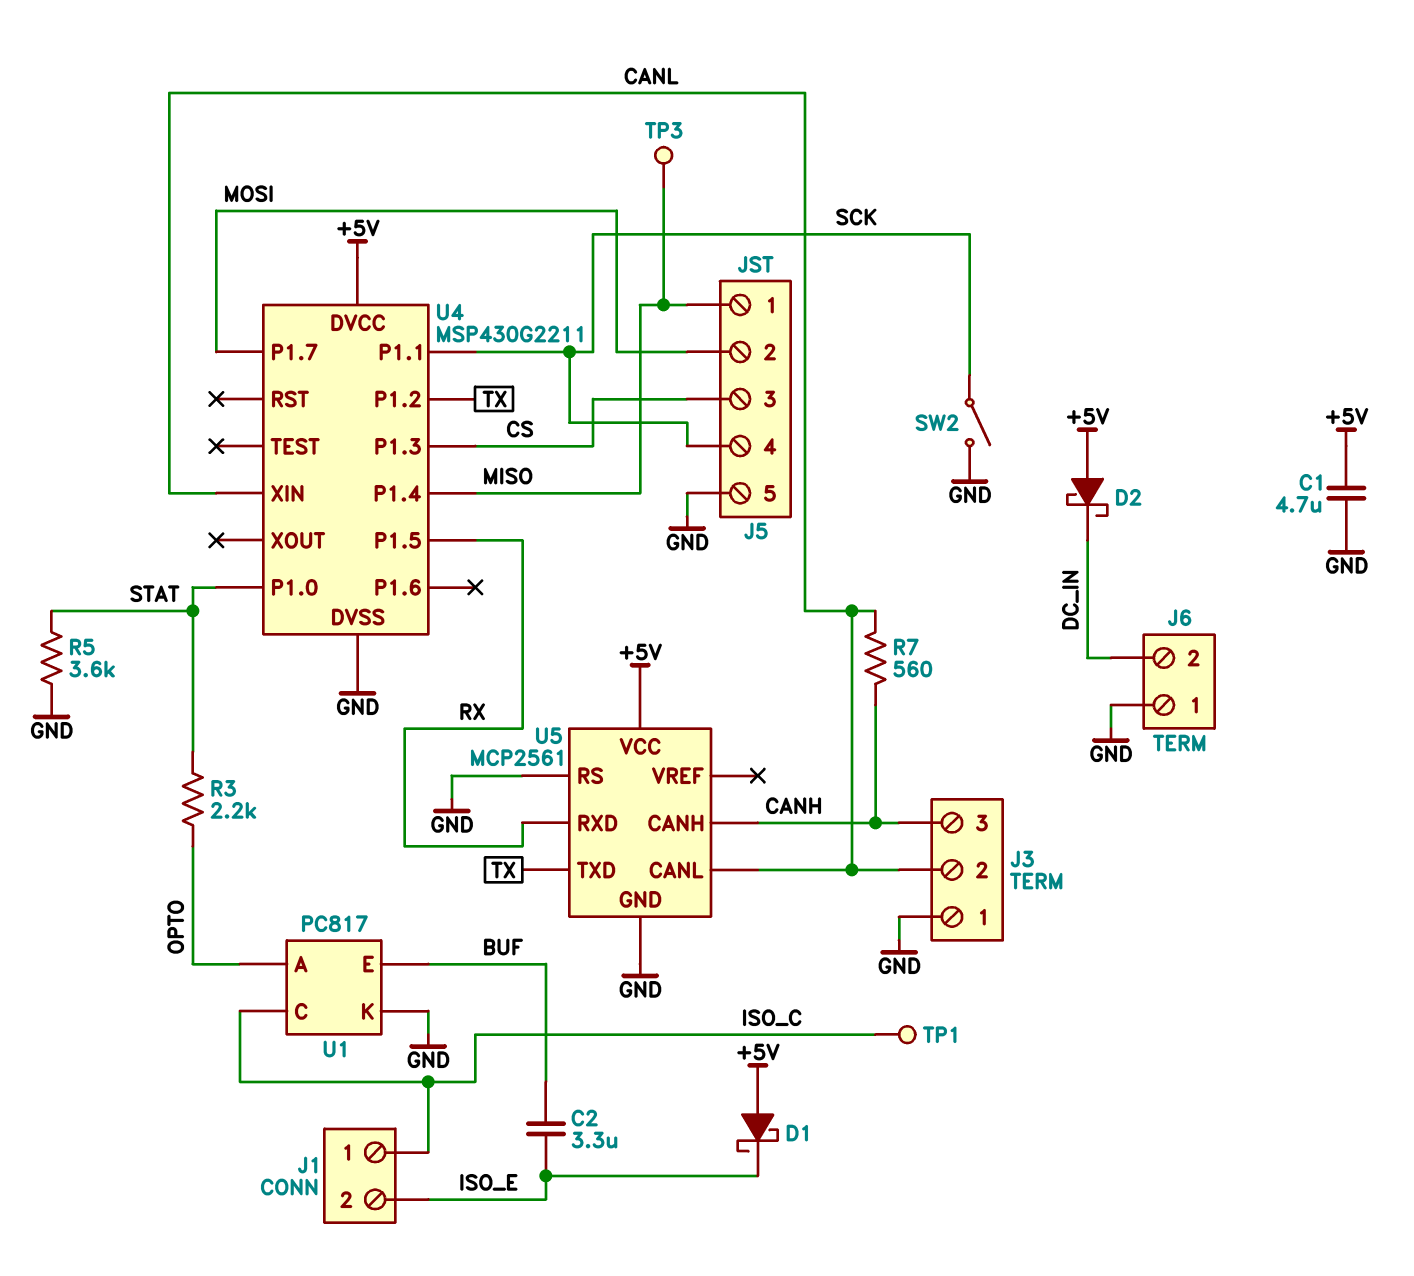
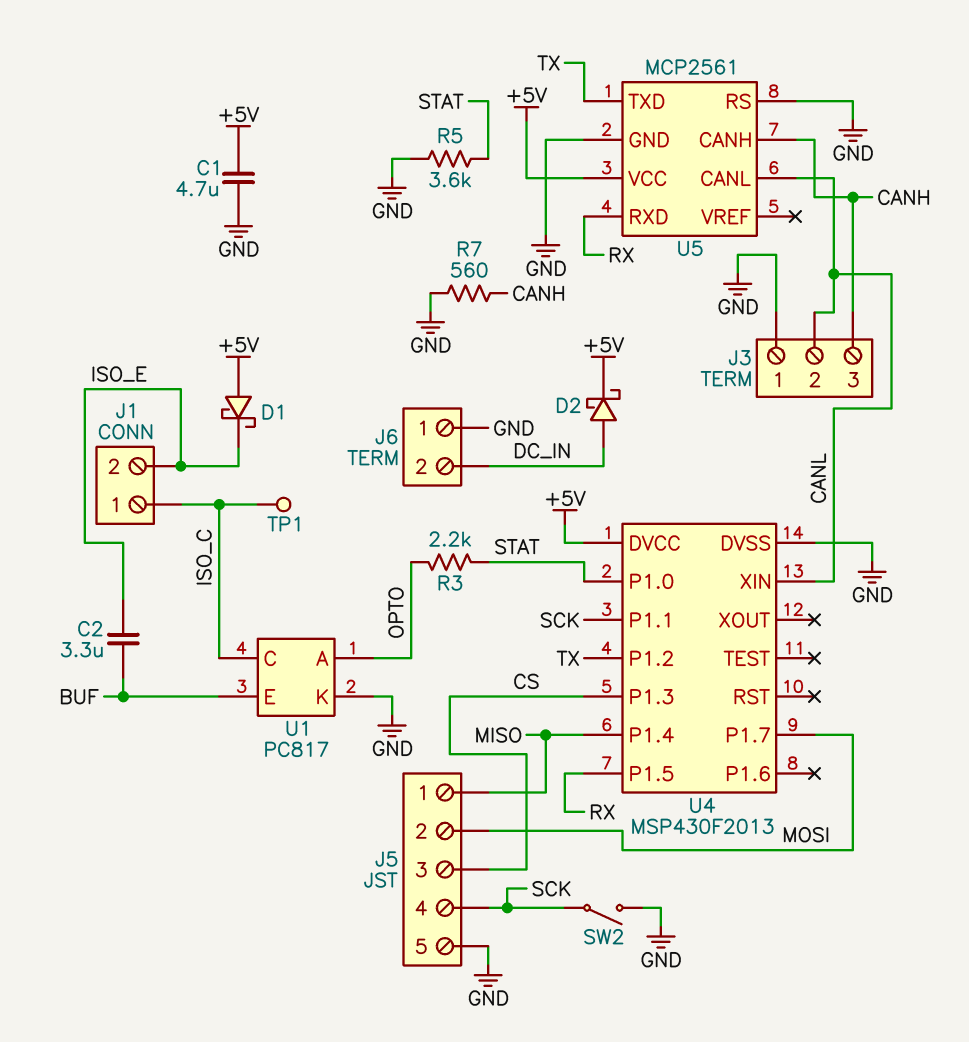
D2: schottky (A +5V, K DC_IN) -> schottky (A DC_IN, K +5V)
R7: 560 (CANH, CANL) -> 560 (CANH, GND)
TP3: test point (MISO) -> none
U4: MSP430G2211 -> MSP430F2013

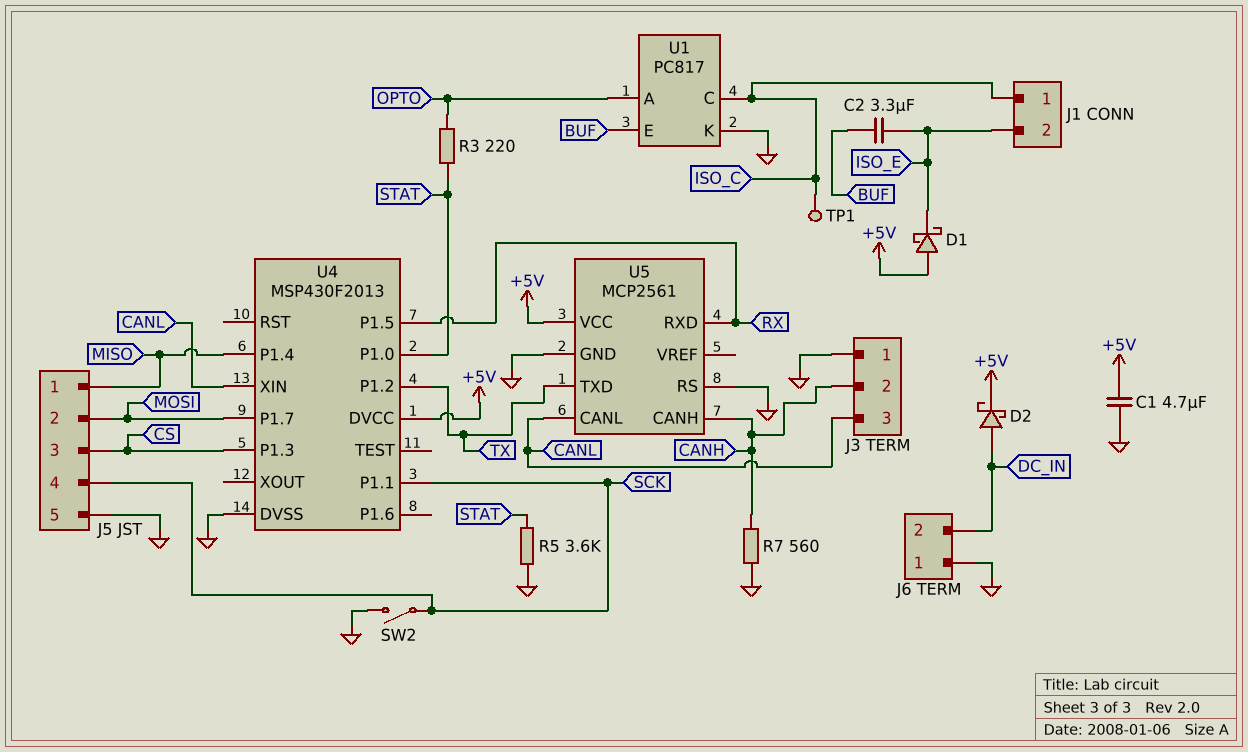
J3 pin 2: CANL -> CANH
J3 pin 3: CANH -> CANL
R3: 2.2k (OPTO, STAT) -> 220 (OPTO, STAT)

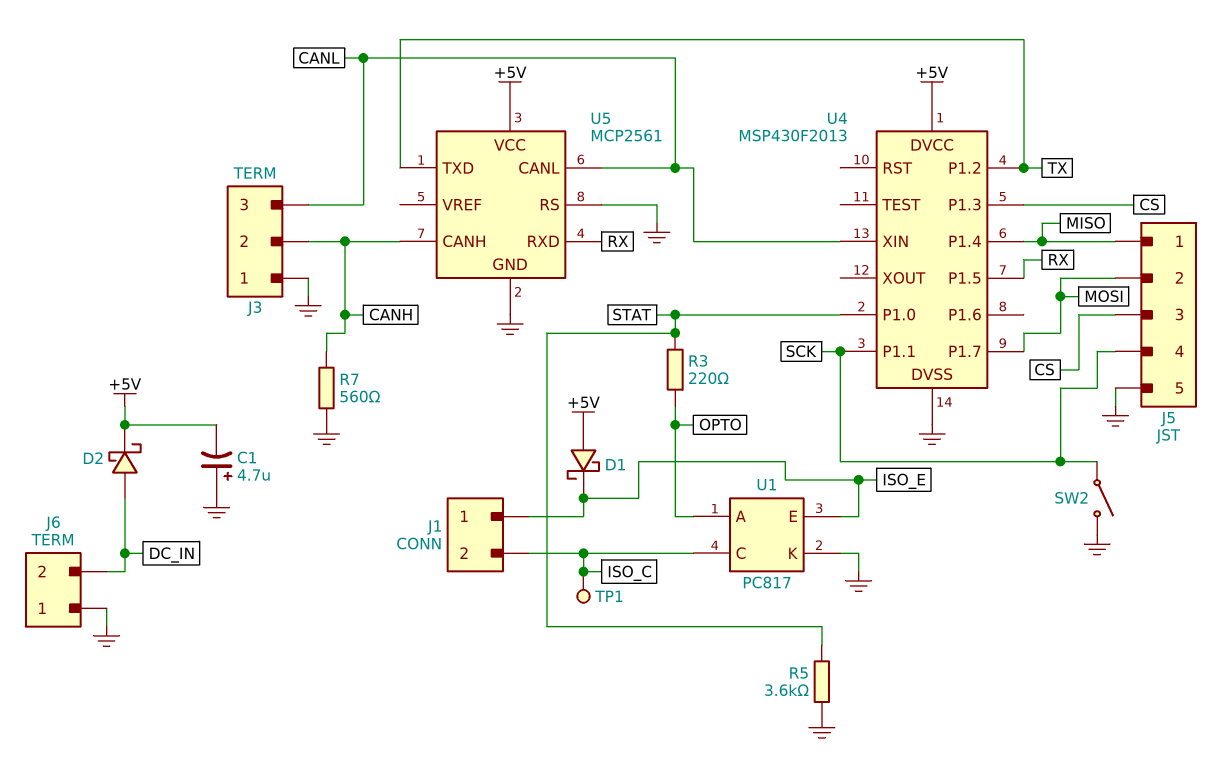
C1: 4.7uF (+5V, GND) -> 4.7uF (plus GND, minus +5V)
C2: 3.3uF (BUF, ISO_E) -> none
J1 pin 1: ISO_C -> ISO_E
J1 pin 2: ISO_E -> ISO_C
U1 pin E: BUF -> ISO_E

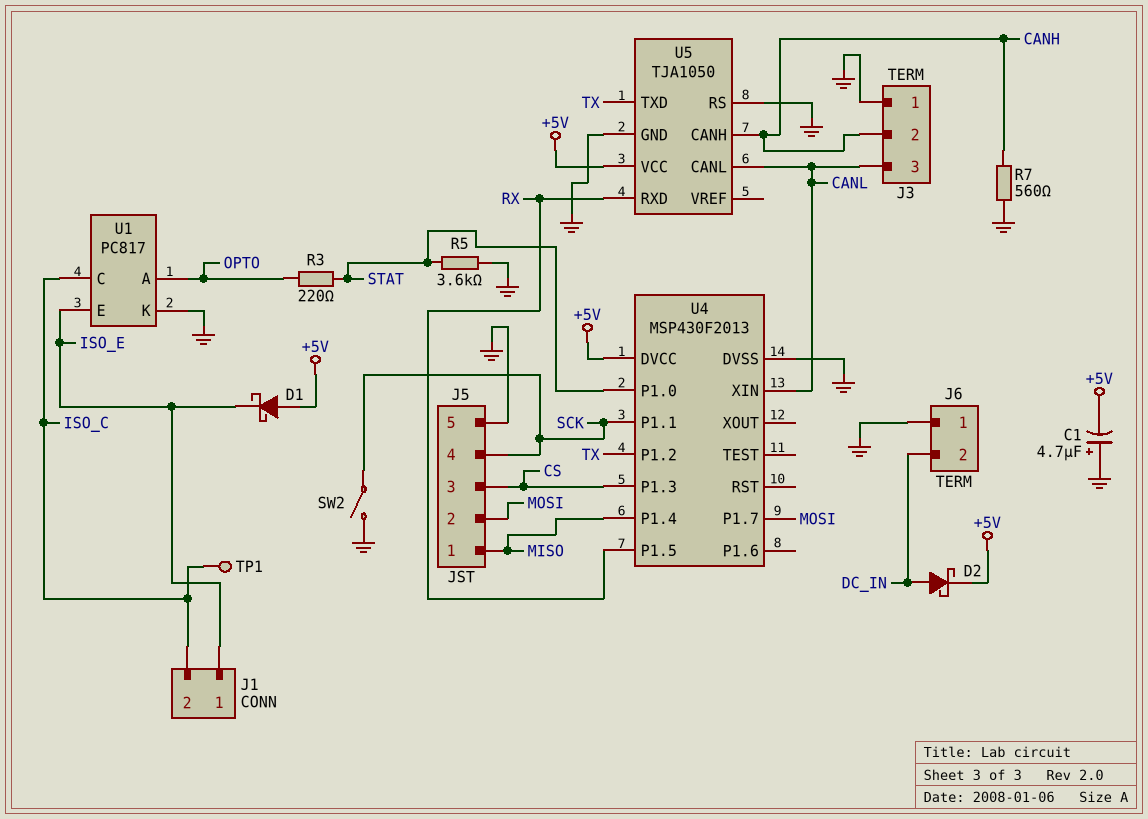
U5: MCP2561 -> TJA1050

